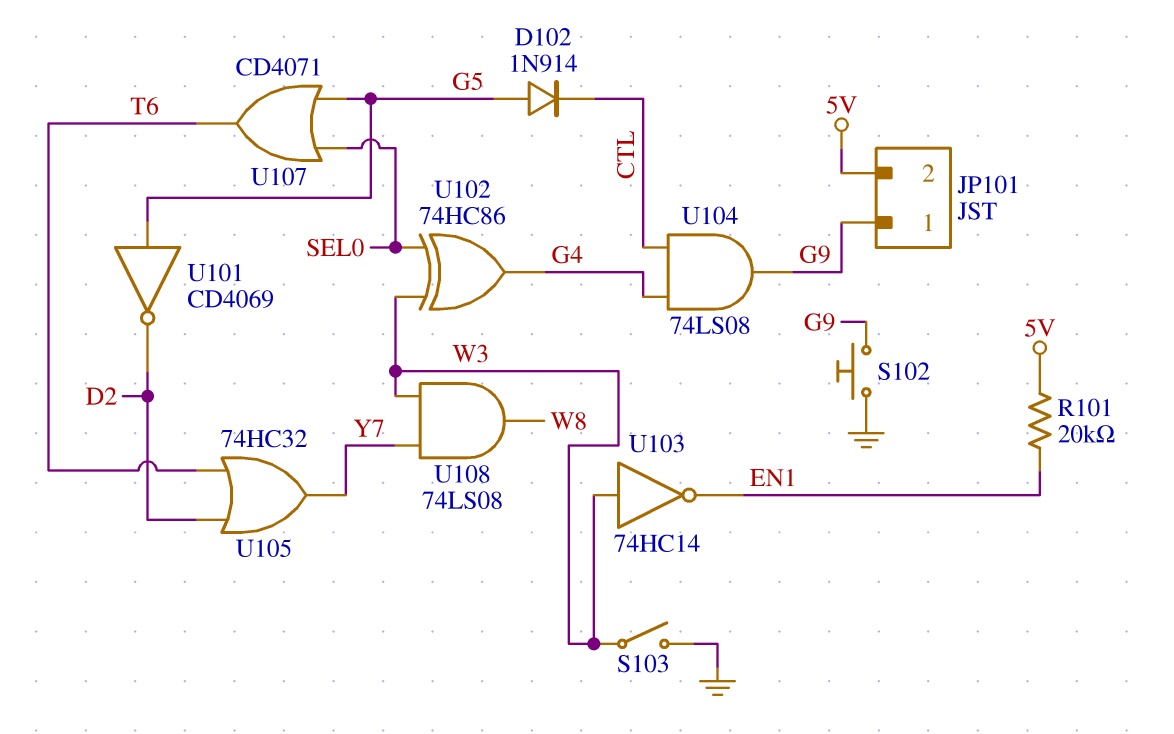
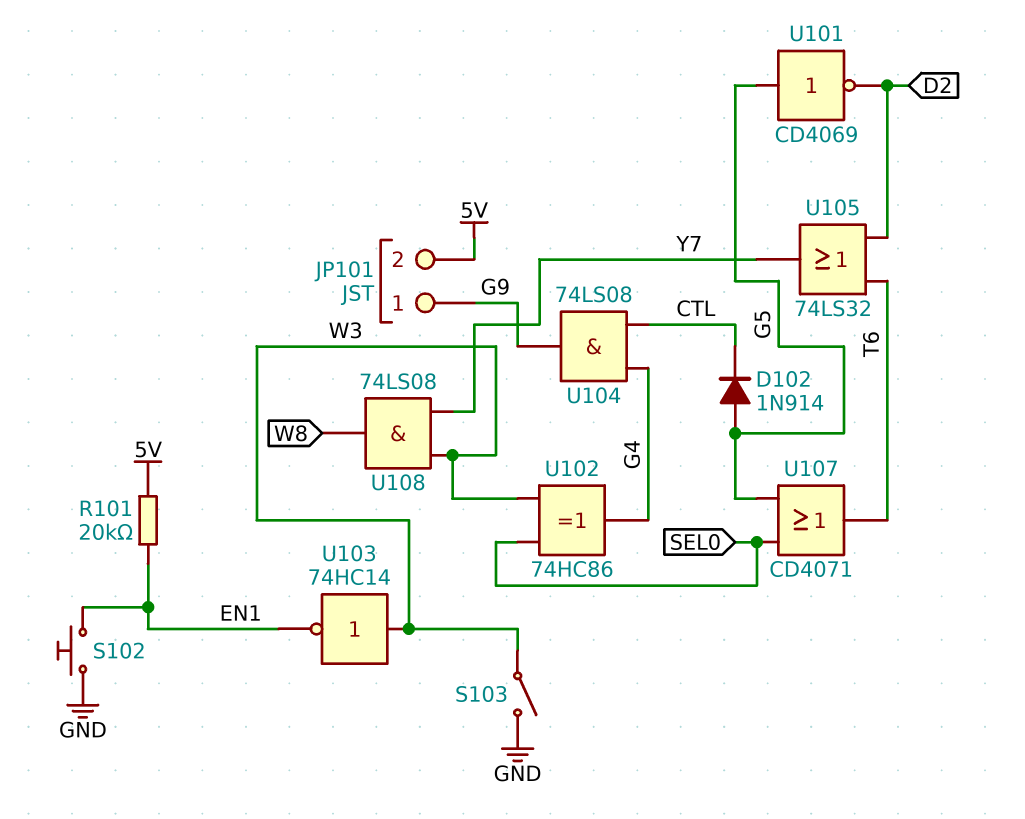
S102: button (G9, GND) -> button (EN1, GND)
U105: OR 74HC32 (in D2, in T6, out Y7) -> OR 74LS32 (in D2, in T6, out Y7)

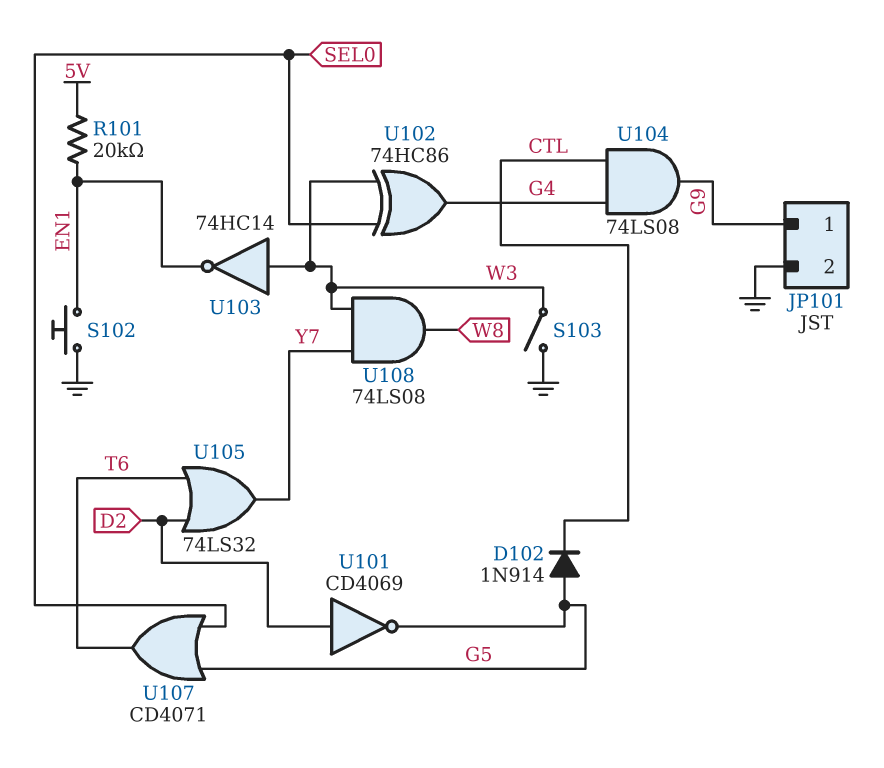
JP101 pin 2: 5V -> GND
U101: NOT CD4069 (in G5, out D2) -> NOT CD4069 (in D2, out G5)

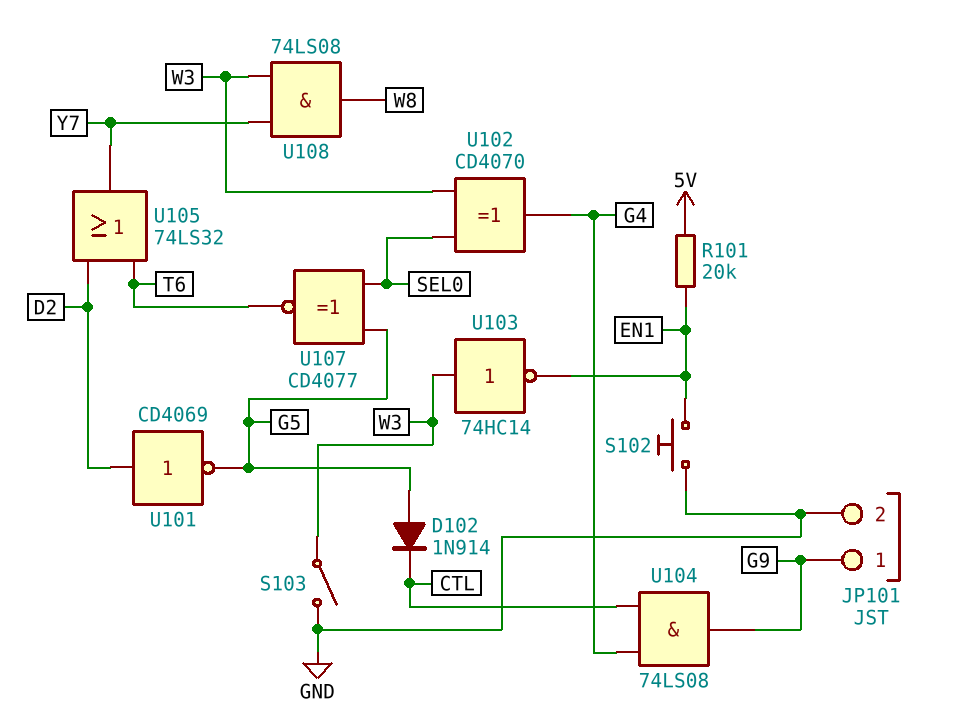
U102: XOR 74HC86 (in SEL0, in W3, out G4) -> XOR CD4070 (in SEL0, in W3, out G4)
U107: OR CD4071 (in G5, in SEL0, out T6) -> XNOR CD4077 (in G5, in SEL0, out T6)

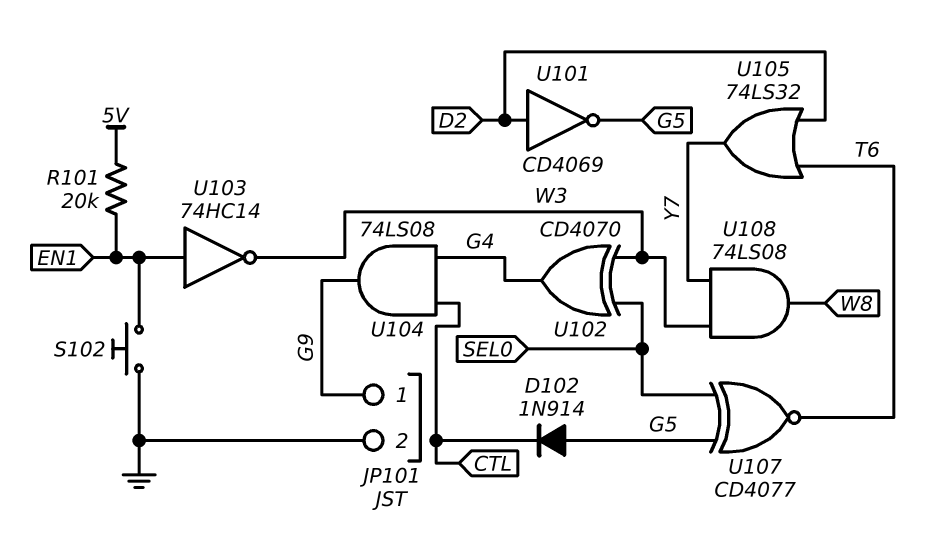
S103: switch (GND, W3) -> none
U103: NOT 74HC14 (in W3, out EN1) -> NOT 74HC14 (in EN1, out W3)

